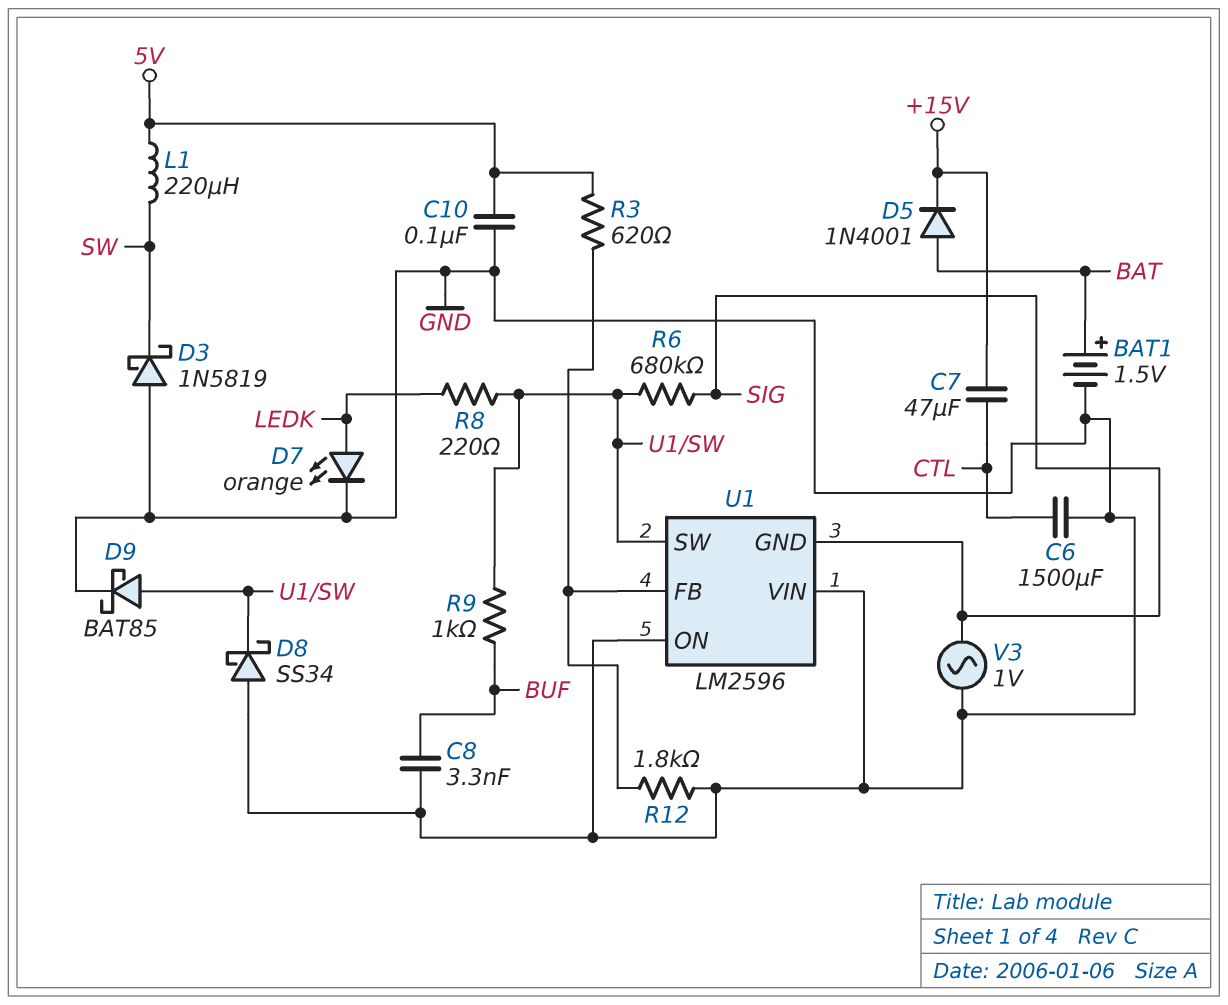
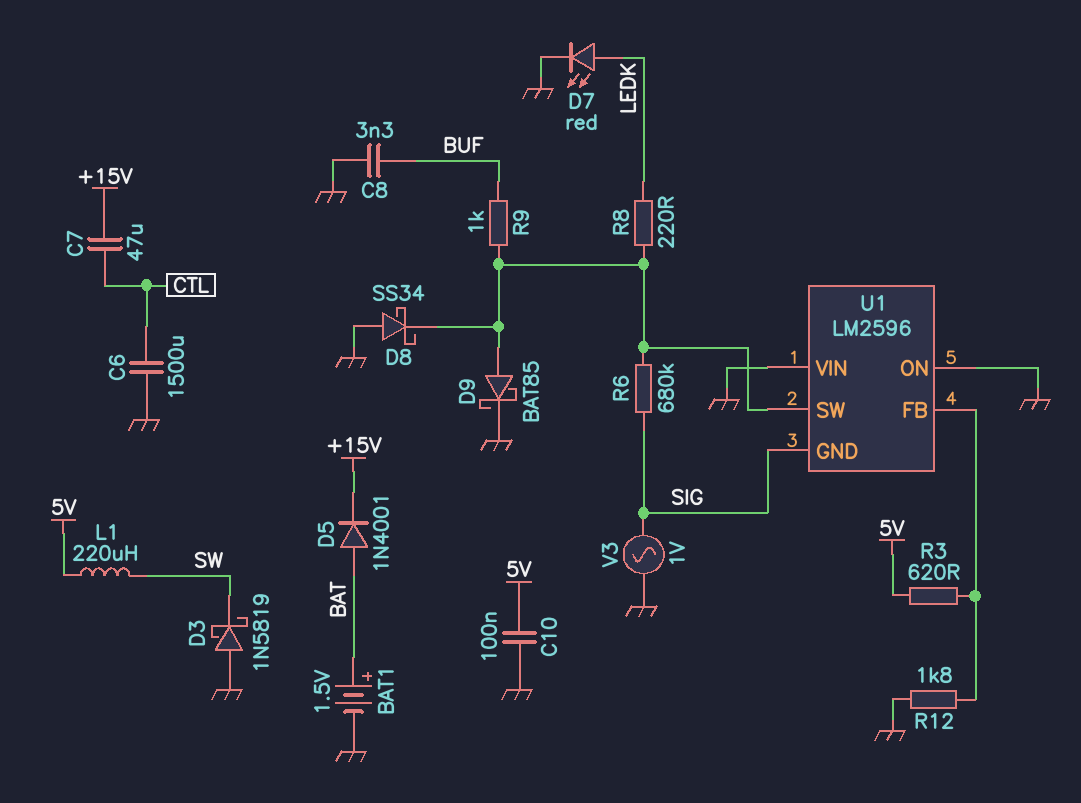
D7: LED orange (A LEDK, K GND) -> LED red (A LEDK, K GND)

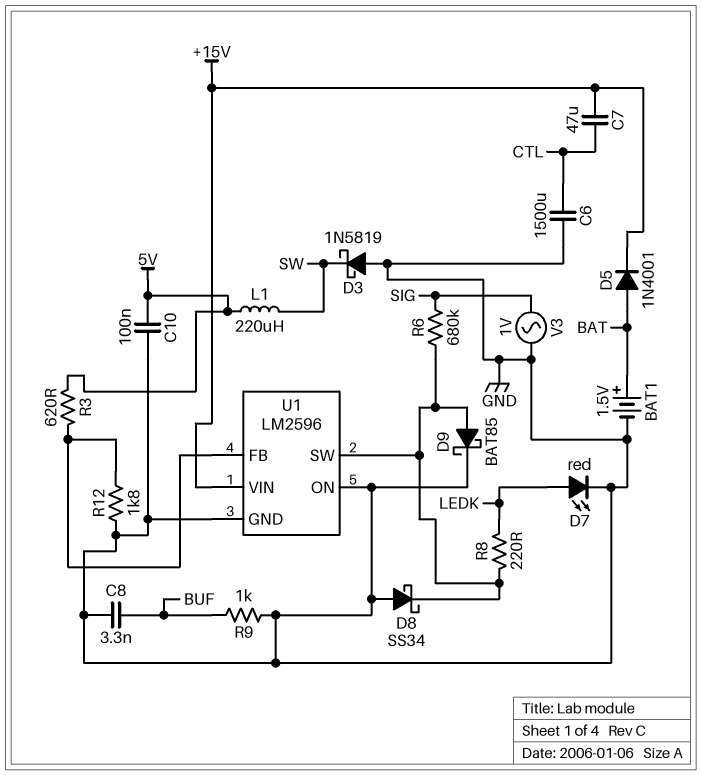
R9: 1k (BUF, U1/SW) -> 1k (BUF, GND)
U1 pin GND: SIG -> GND
U1 pin VIN: GND -> +15V

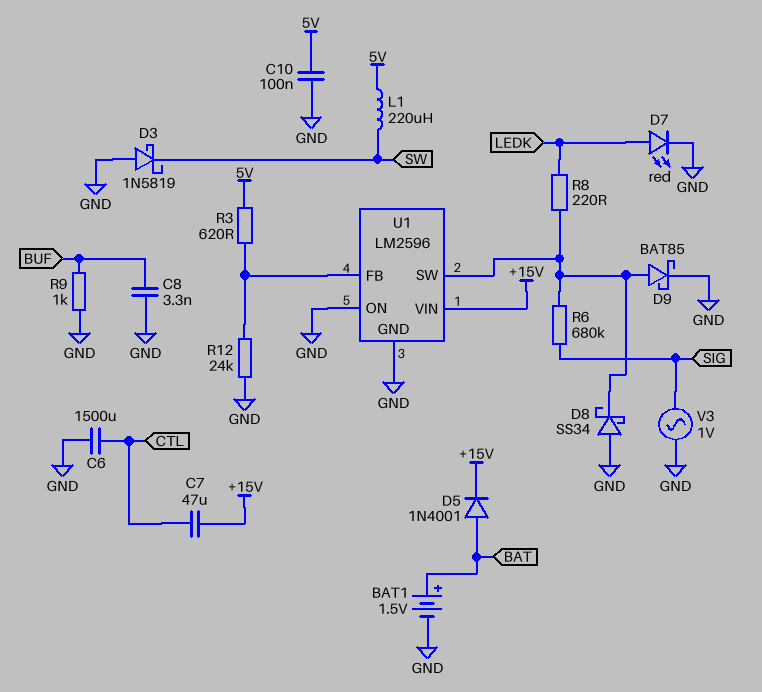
R12: 1.8k (GND, U1/FB) -> 24k (GND, U1/FB)

